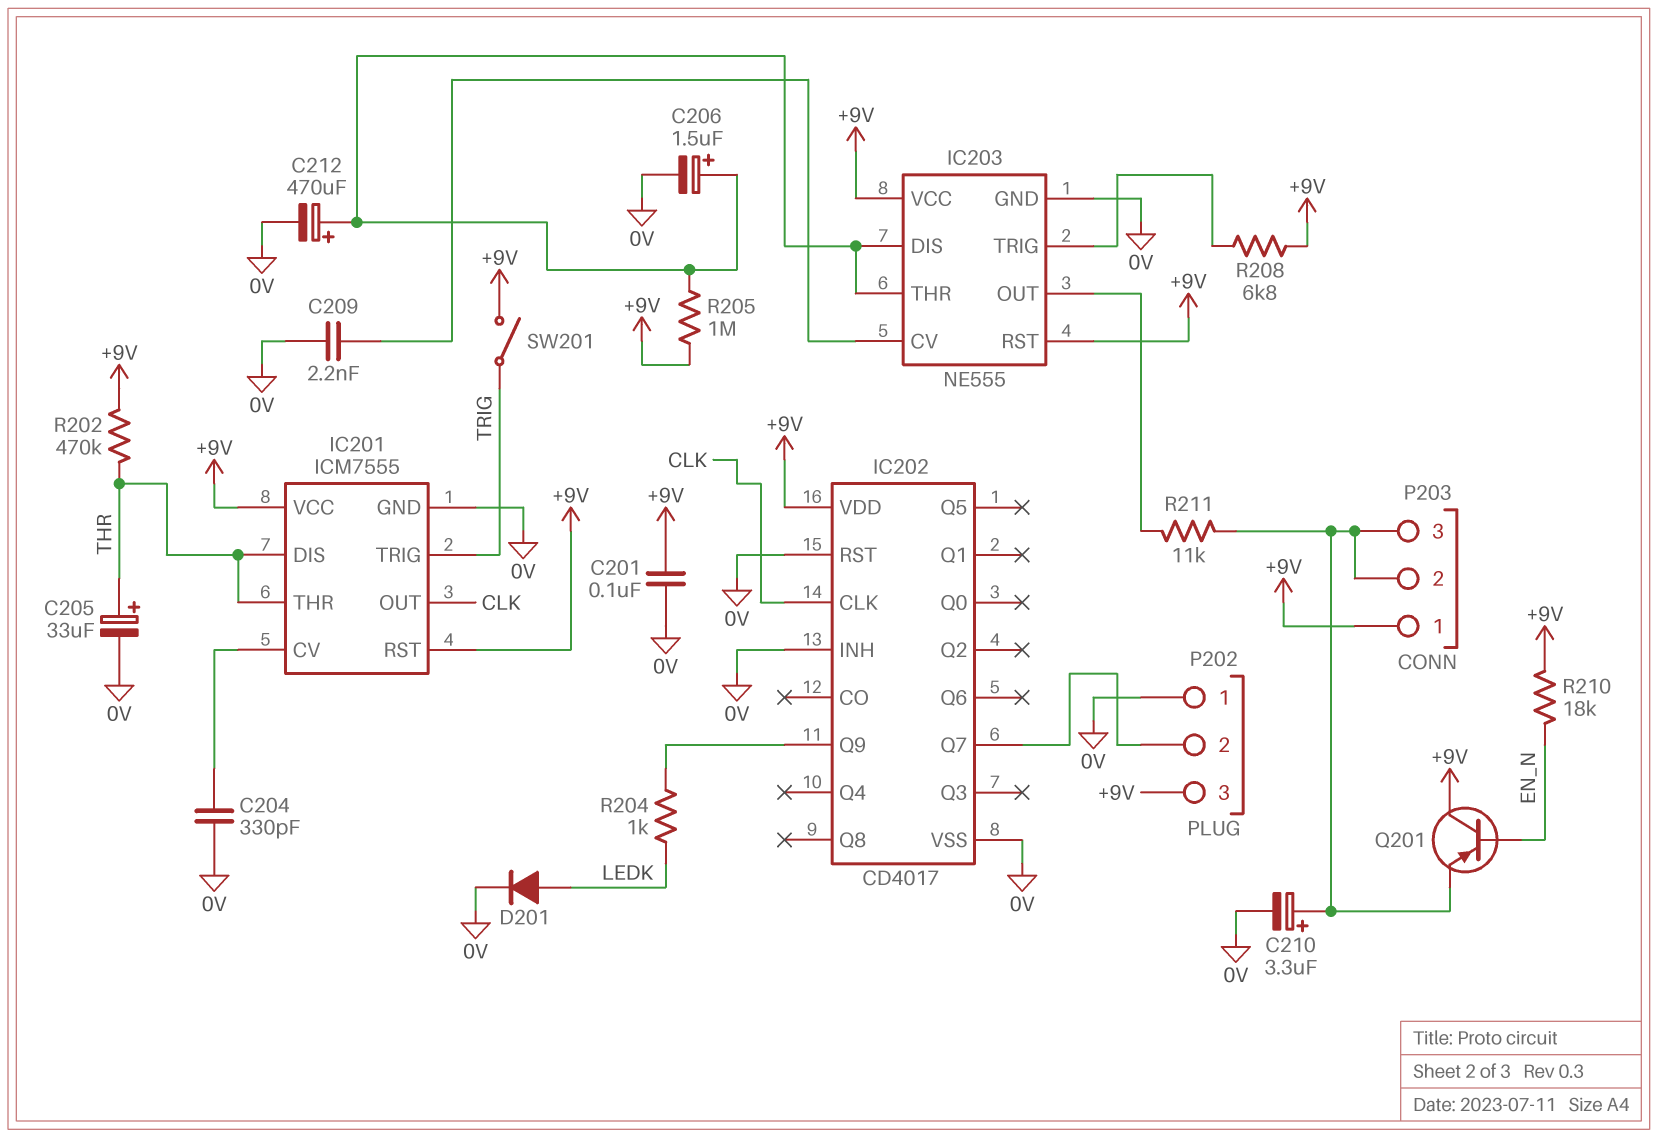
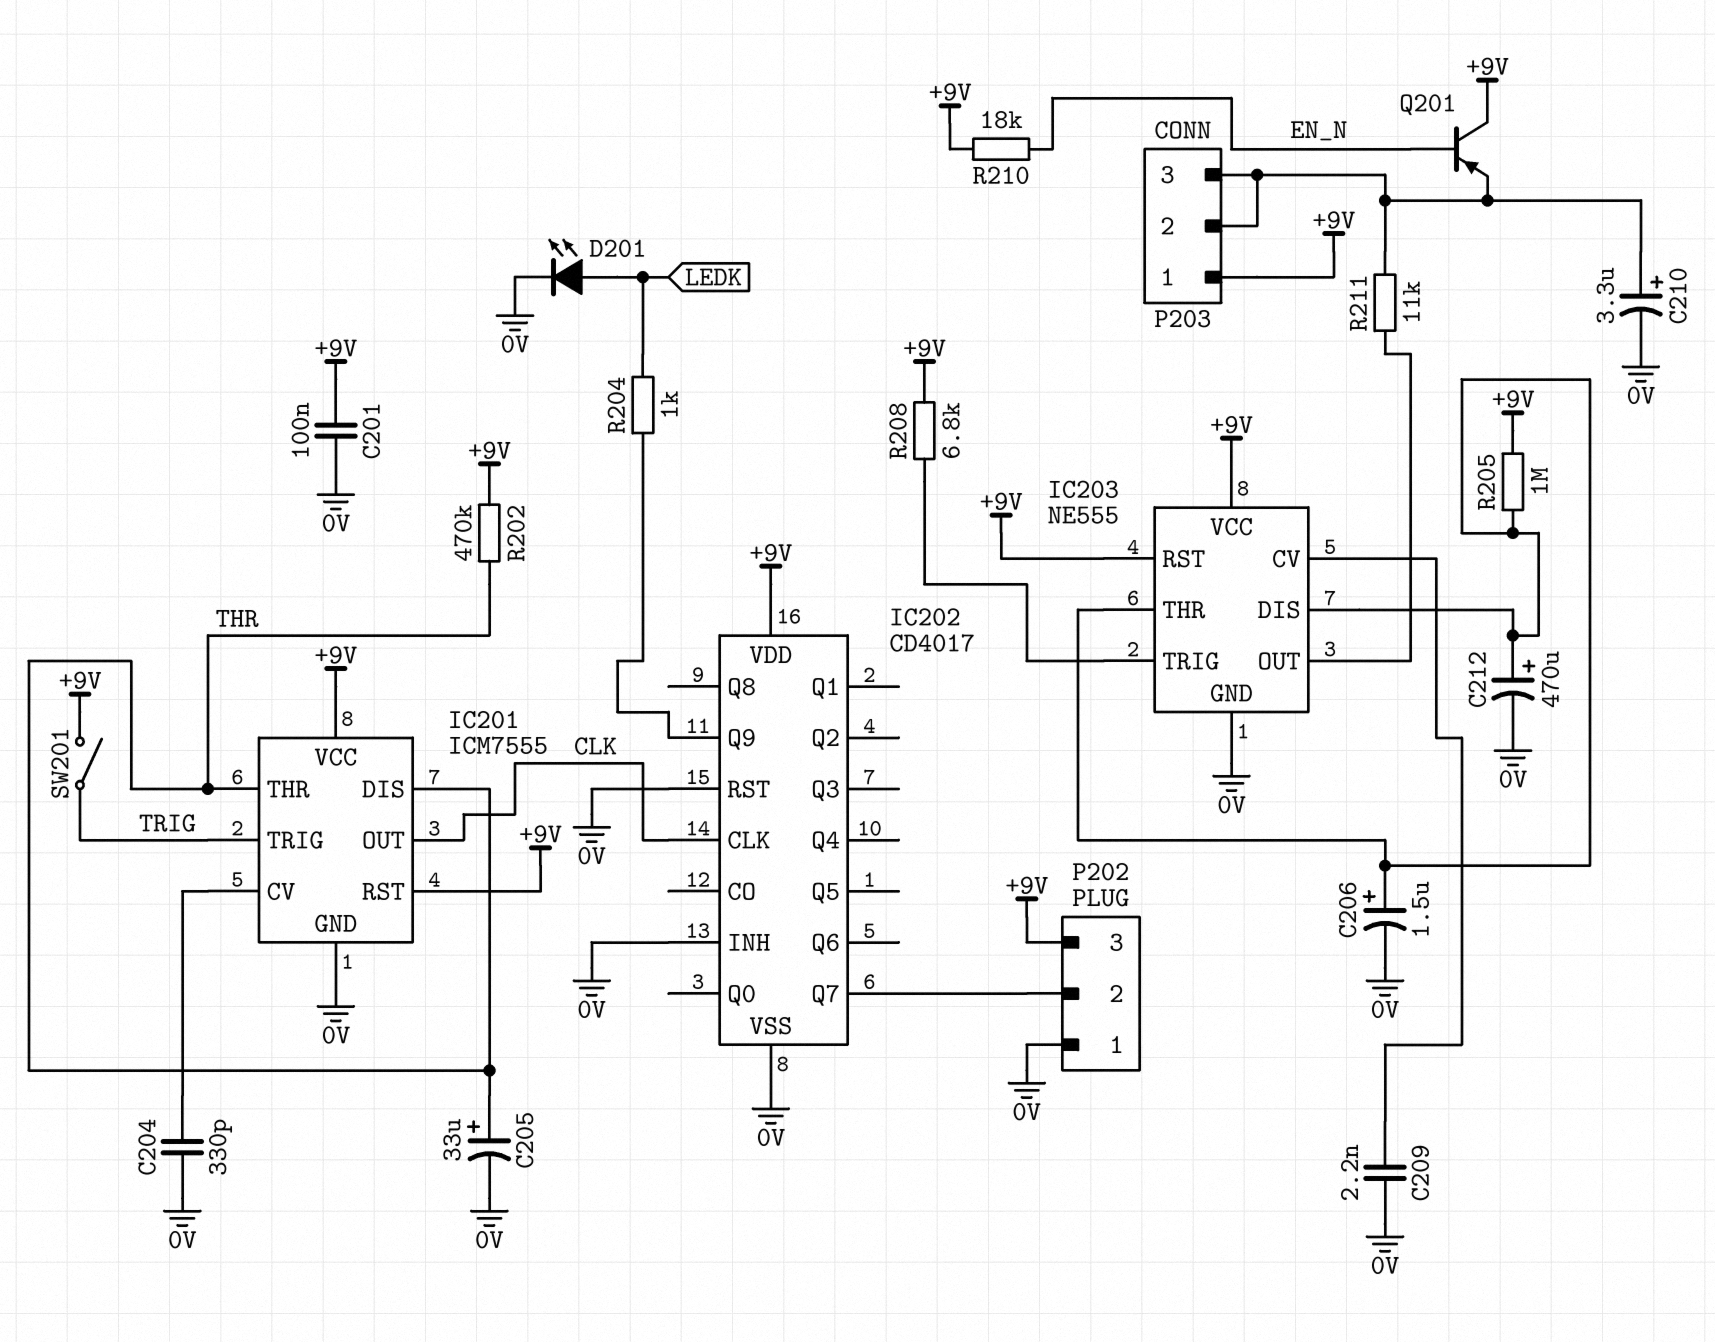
D201: diode (A LEDK, K 0V) -> LED (A LEDK, K 0V)

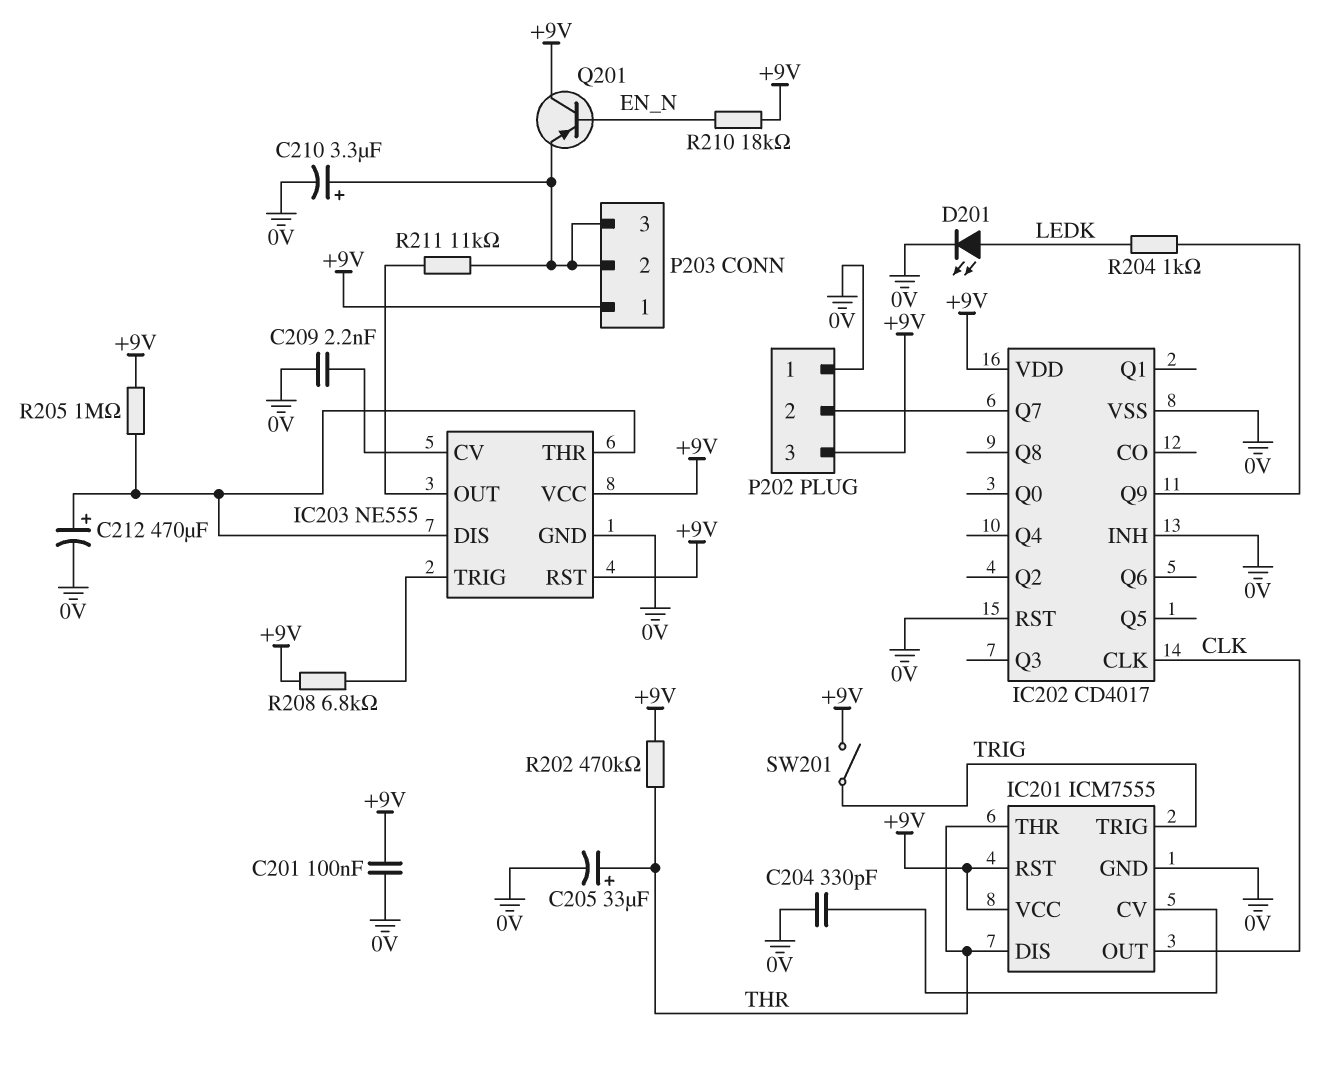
C206: 1.5uF (plus IC203/DIS, minus 0V) -> none

